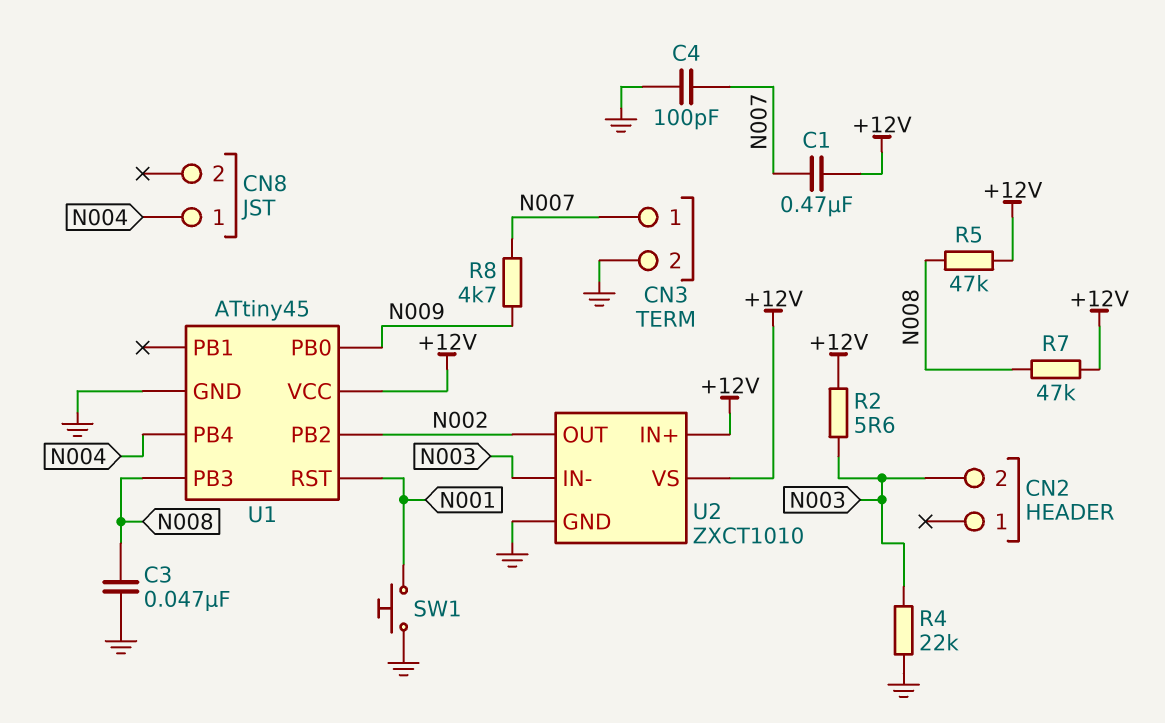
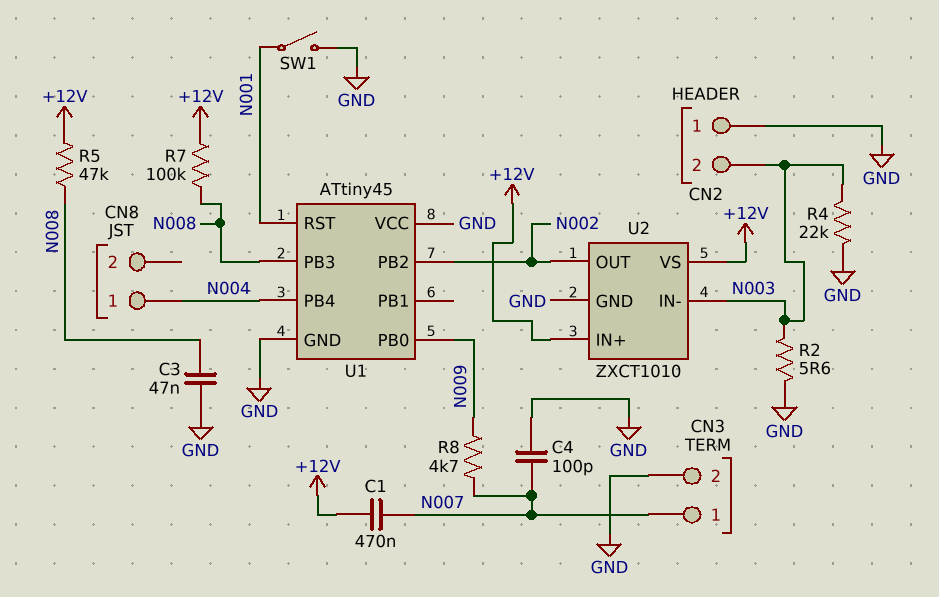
CN2 pin 1: none -> GND
R2: 5.6 (+12V, N003) -> 5.6 (GND, N003)
R7: 47k (+12V, N008) -> 100k (+12V, N008)
SW1: button (GND, N001) -> switch (GND, N001)
U1 pin VCC: +12V -> GND

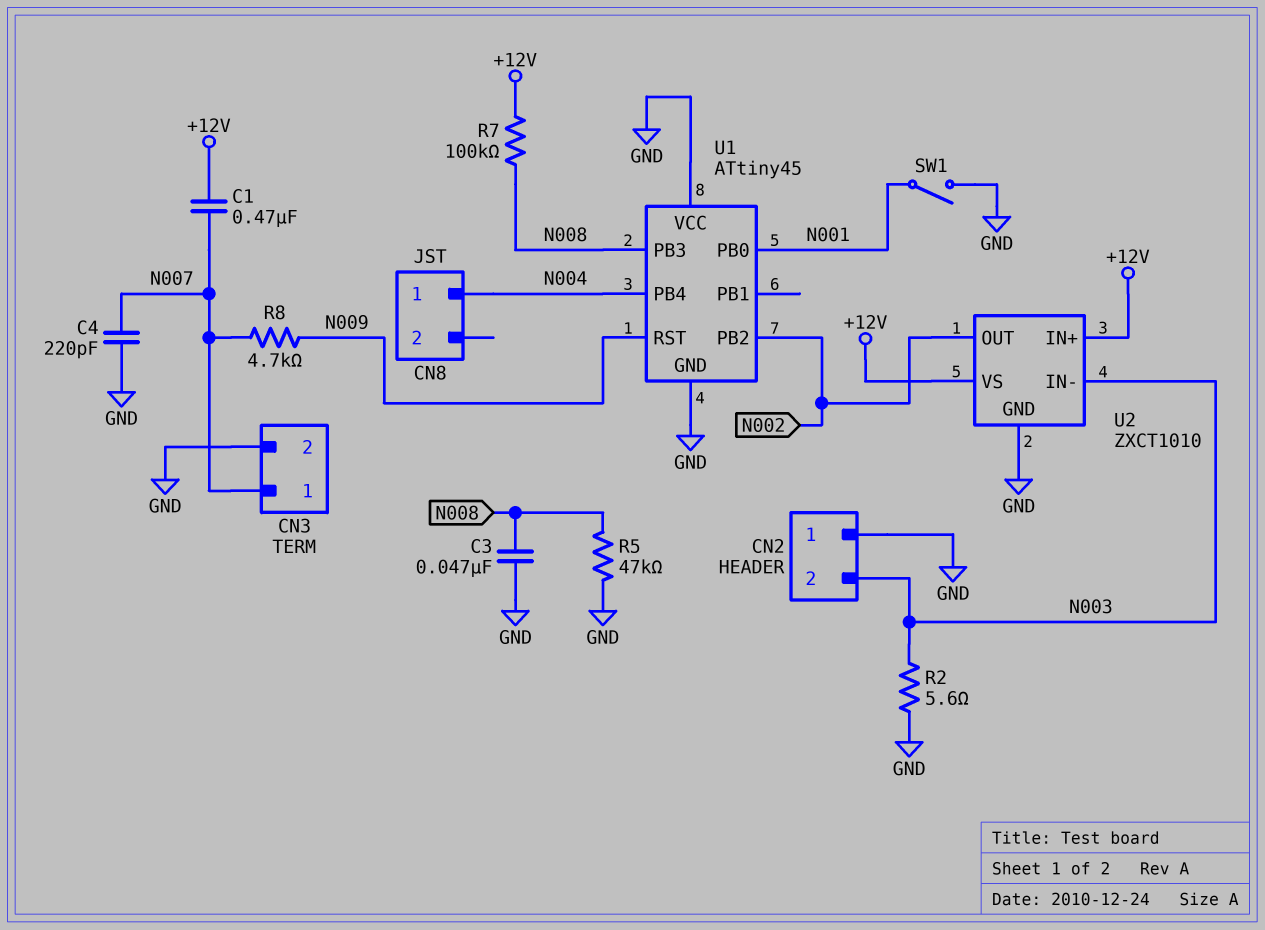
C4: 100pF (GND, N007) -> 220pF (GND, N007)
R4: 22k (GND, N003) -> none
R5: 47k (+12V, N008) -> 47k (GND, N008)
U1 pin PB0: N009 -> N001
U1 pin RST: N001 -> N009

